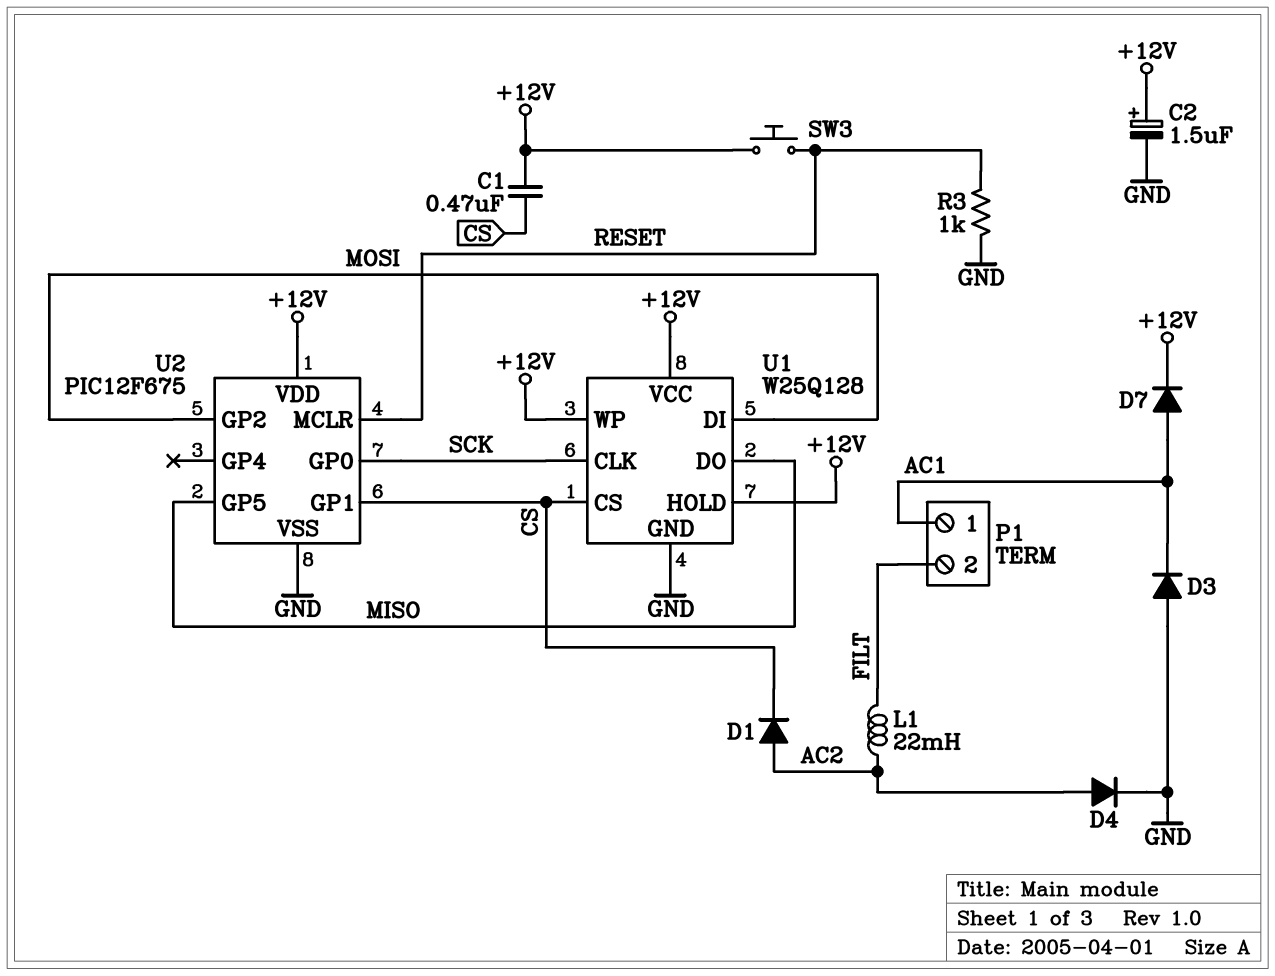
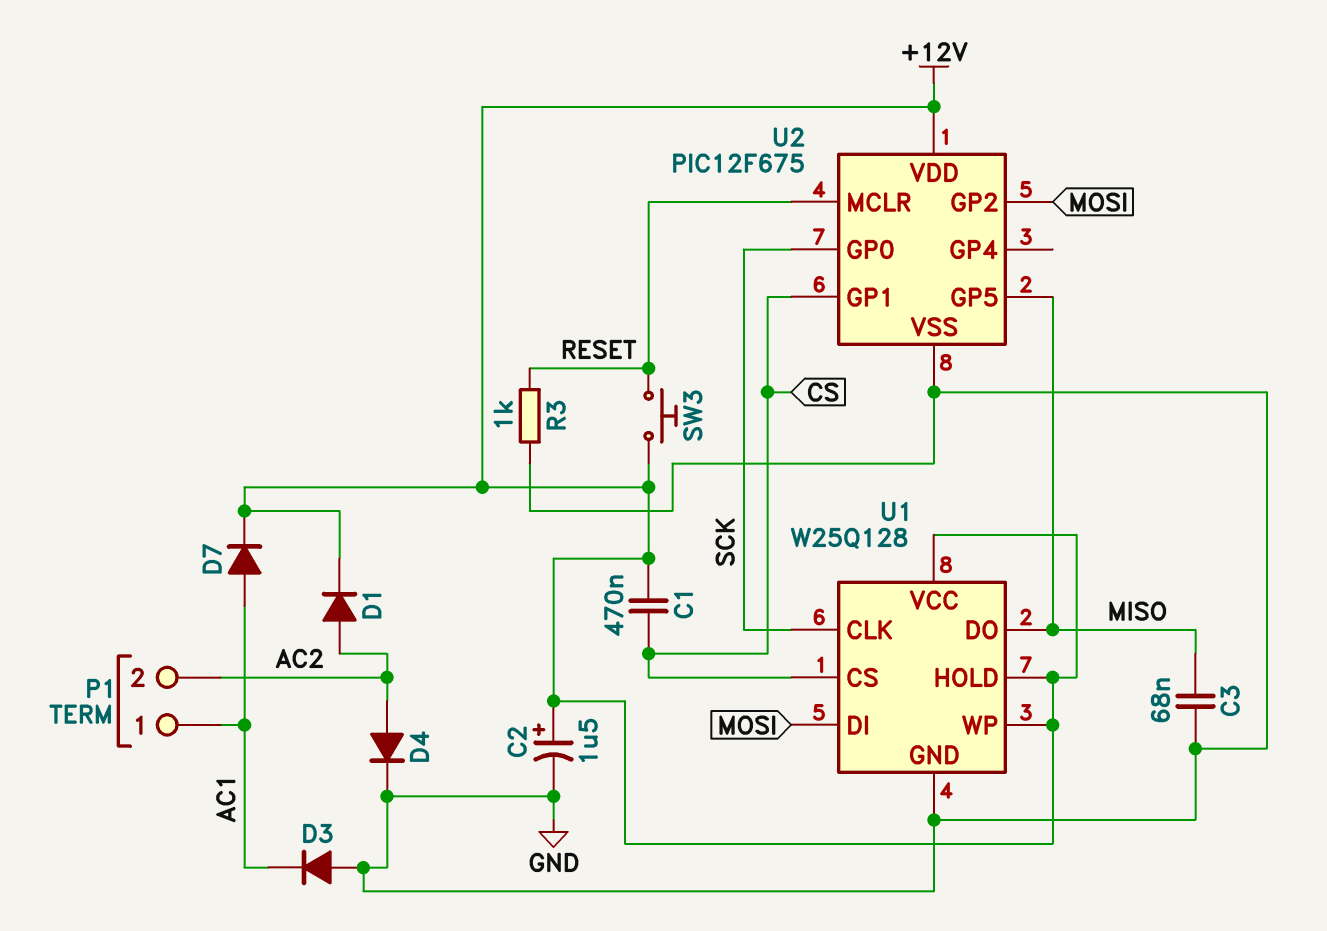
C3: none -> 68nF (GND, MISO)
D1: diode (A AC2, K CS) -> diode (A AC2, K +12V)
L1: 22mH (AC2, FILT) -> none
P1 pin 2: FILT -> AC2

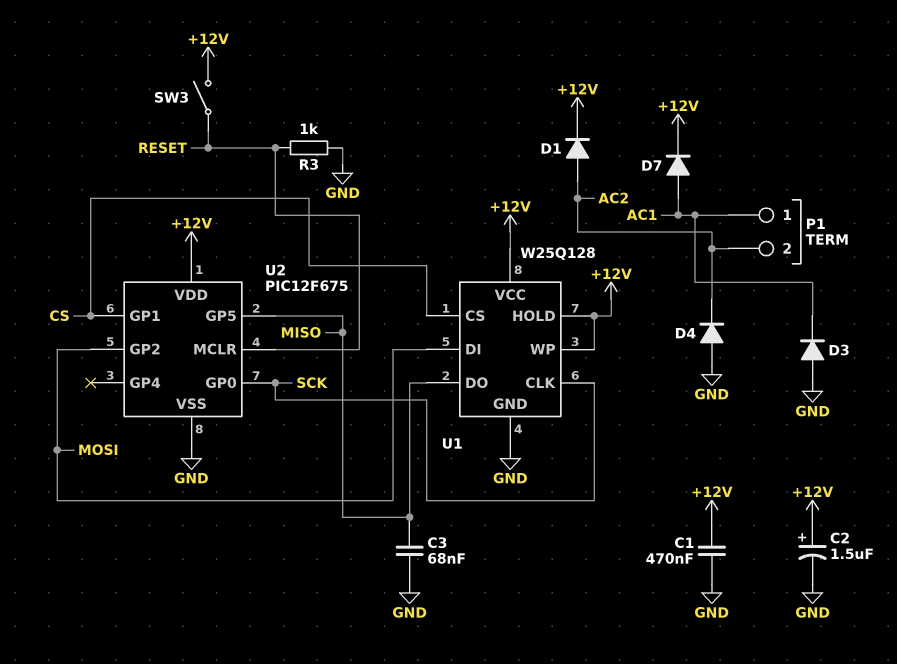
C1: 470nF (+12V, CS) -> 470nF (+12V, GND)
D4: diode (A AC2, K GND) -> diode (A GND, K AC2)
SW3: button (+12V, RESET) -> switch (+12V, RESET)

